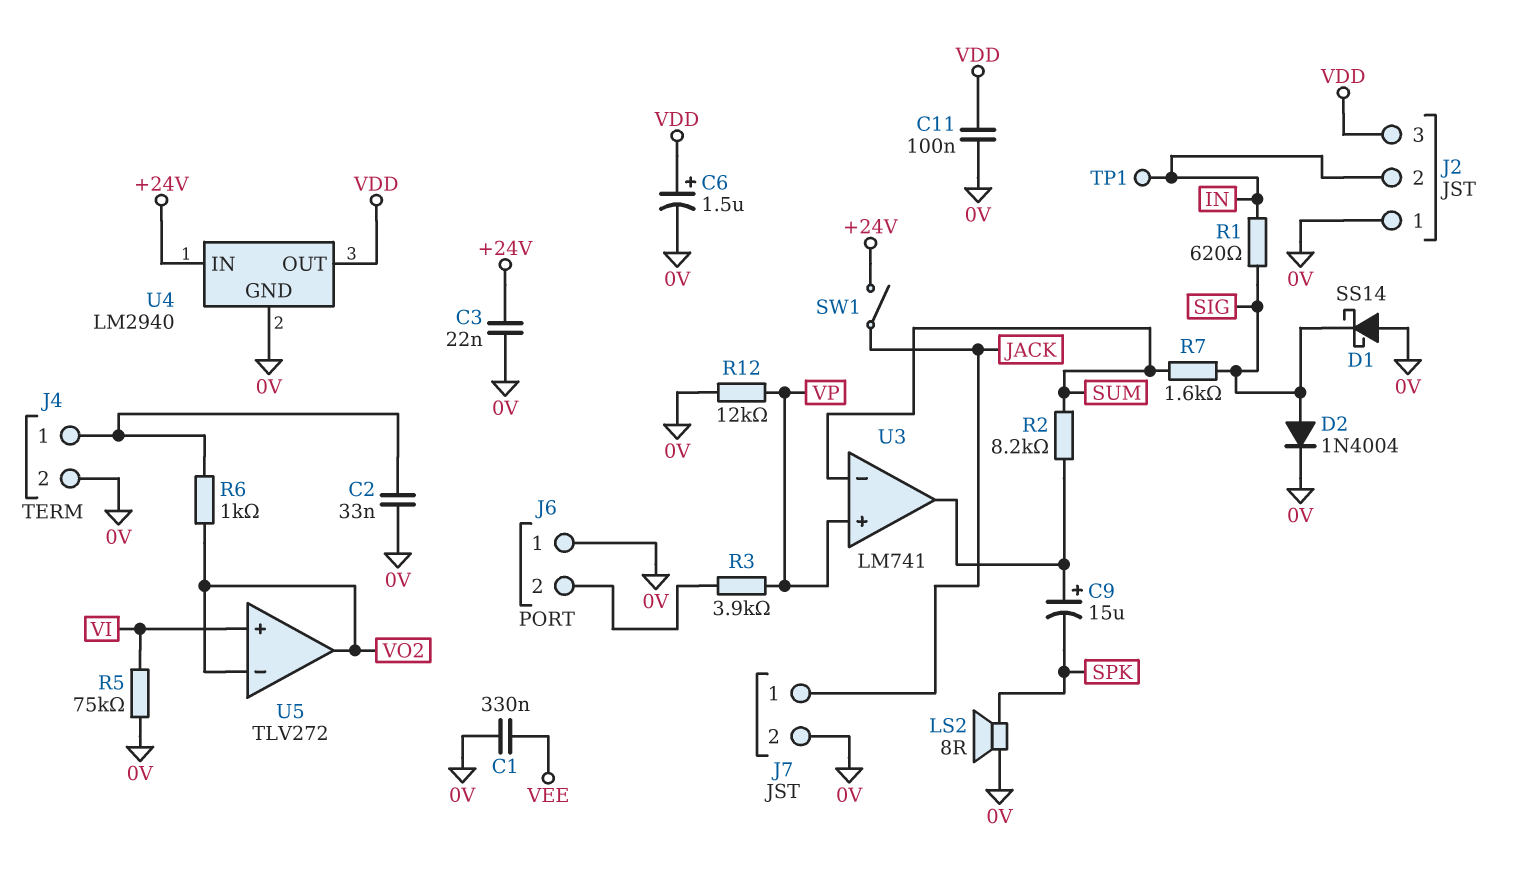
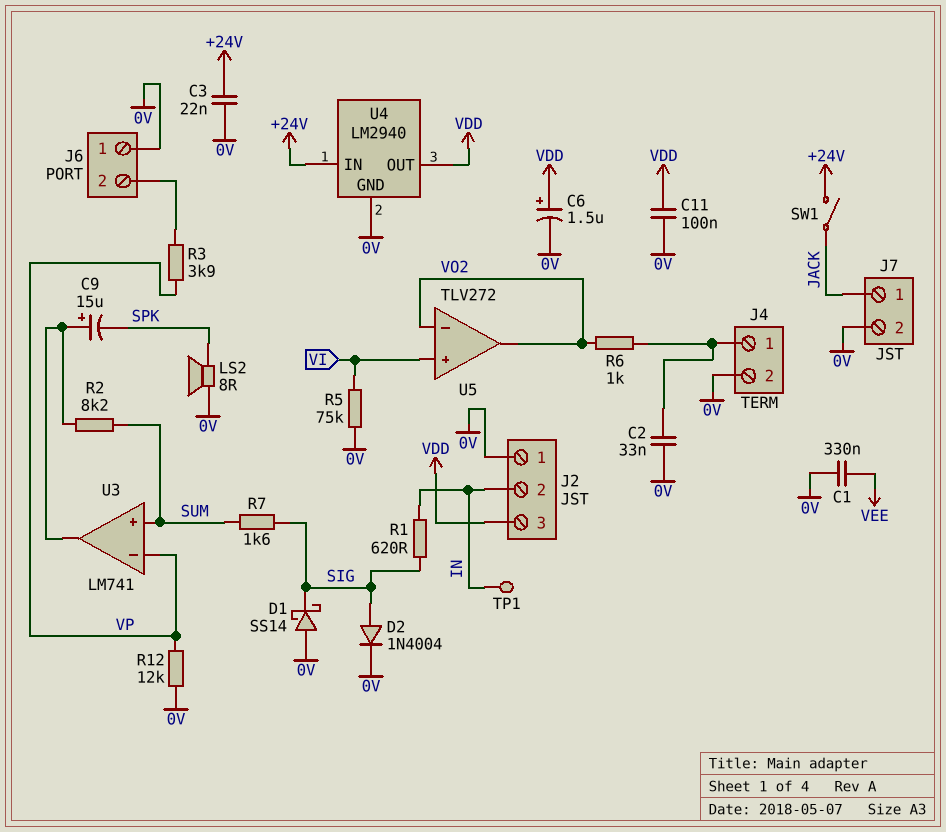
U3 pin in+: VP -> SUM
U3 pin in-: SUM -> VP

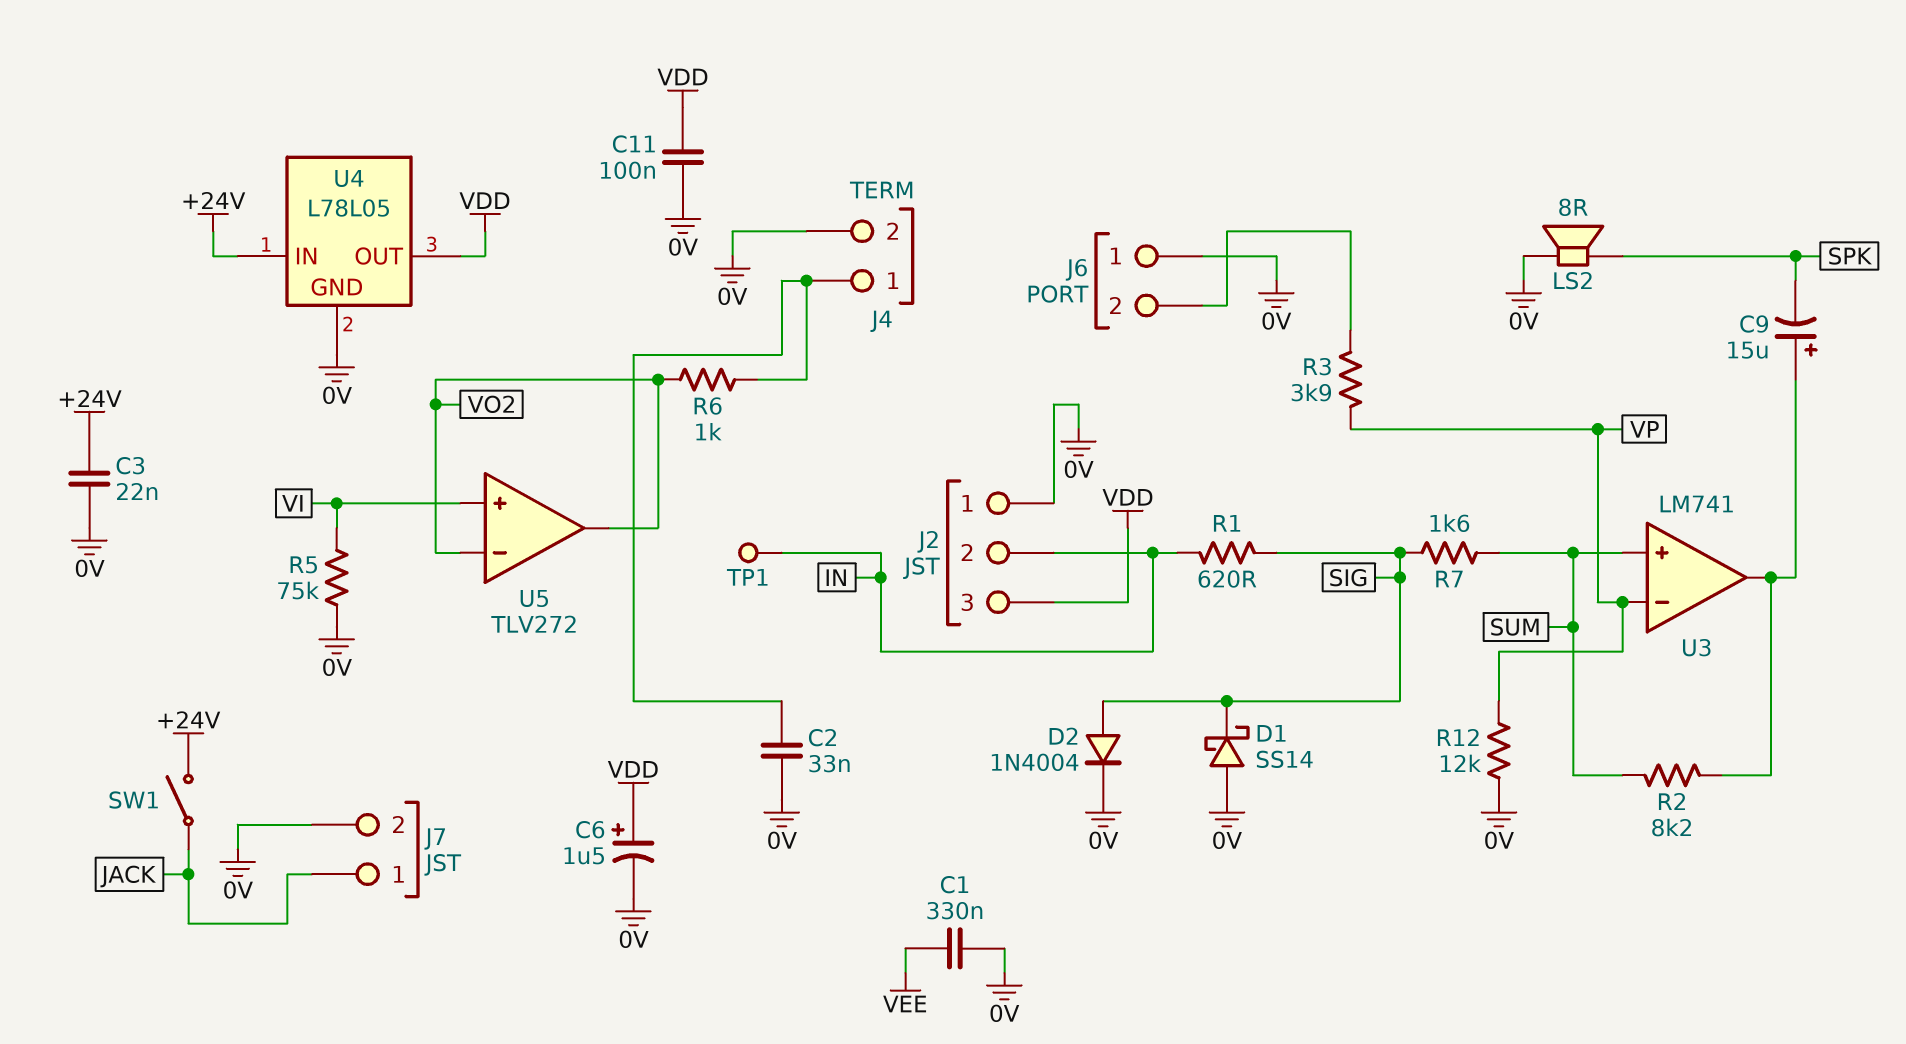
U4: LM2940 -> L78L05

